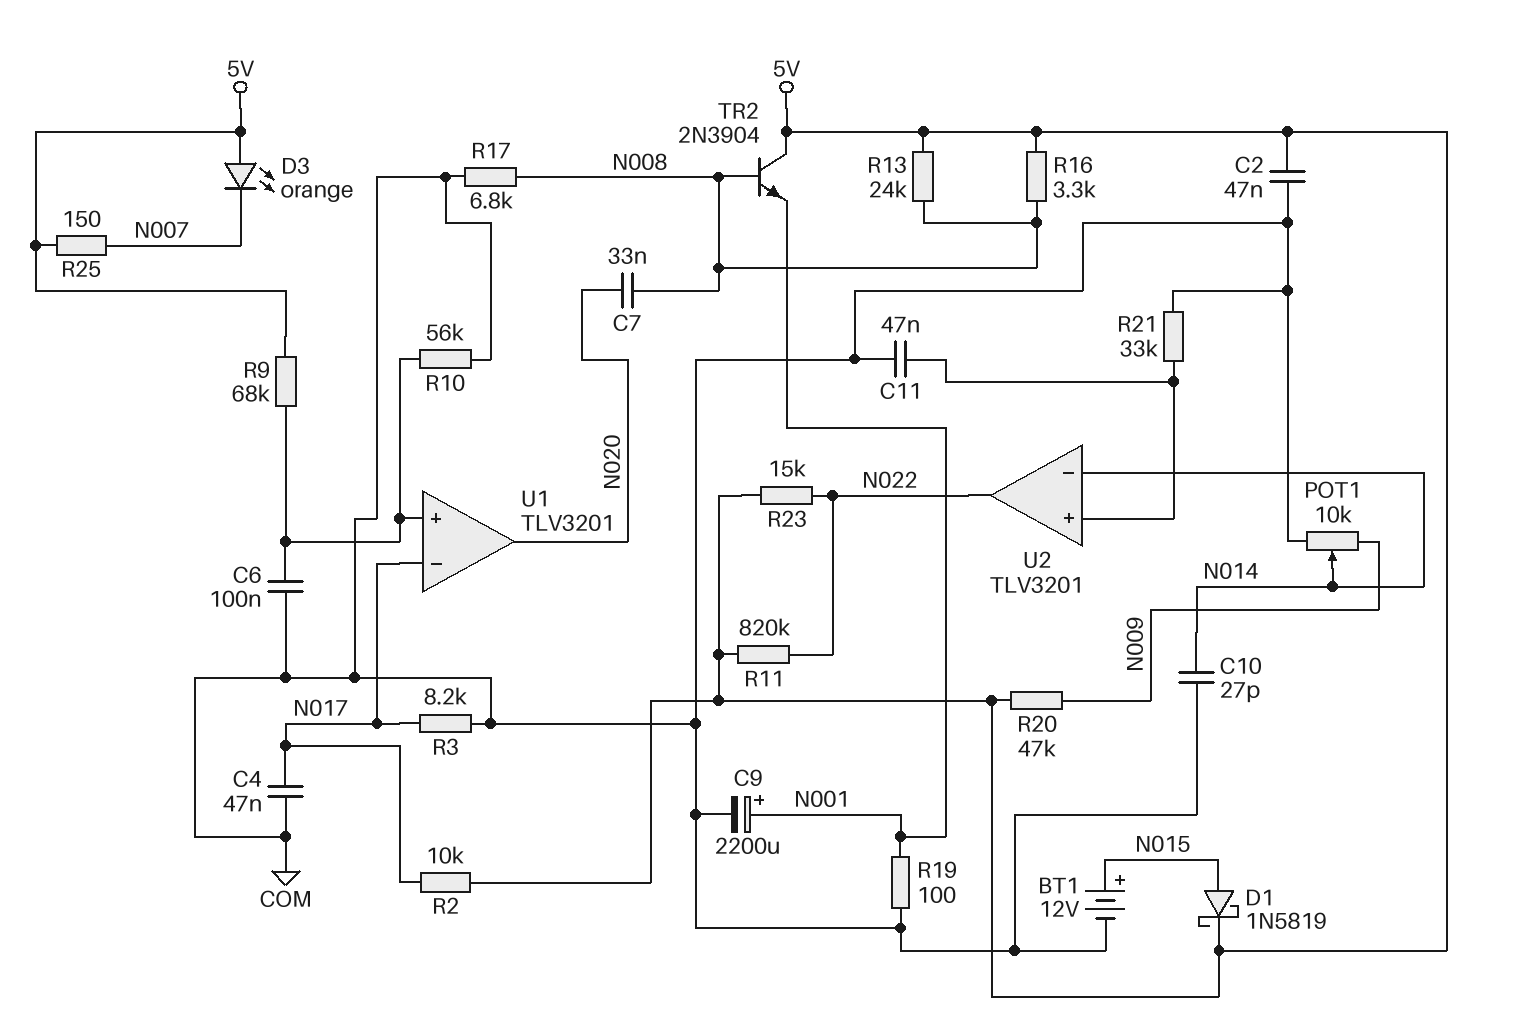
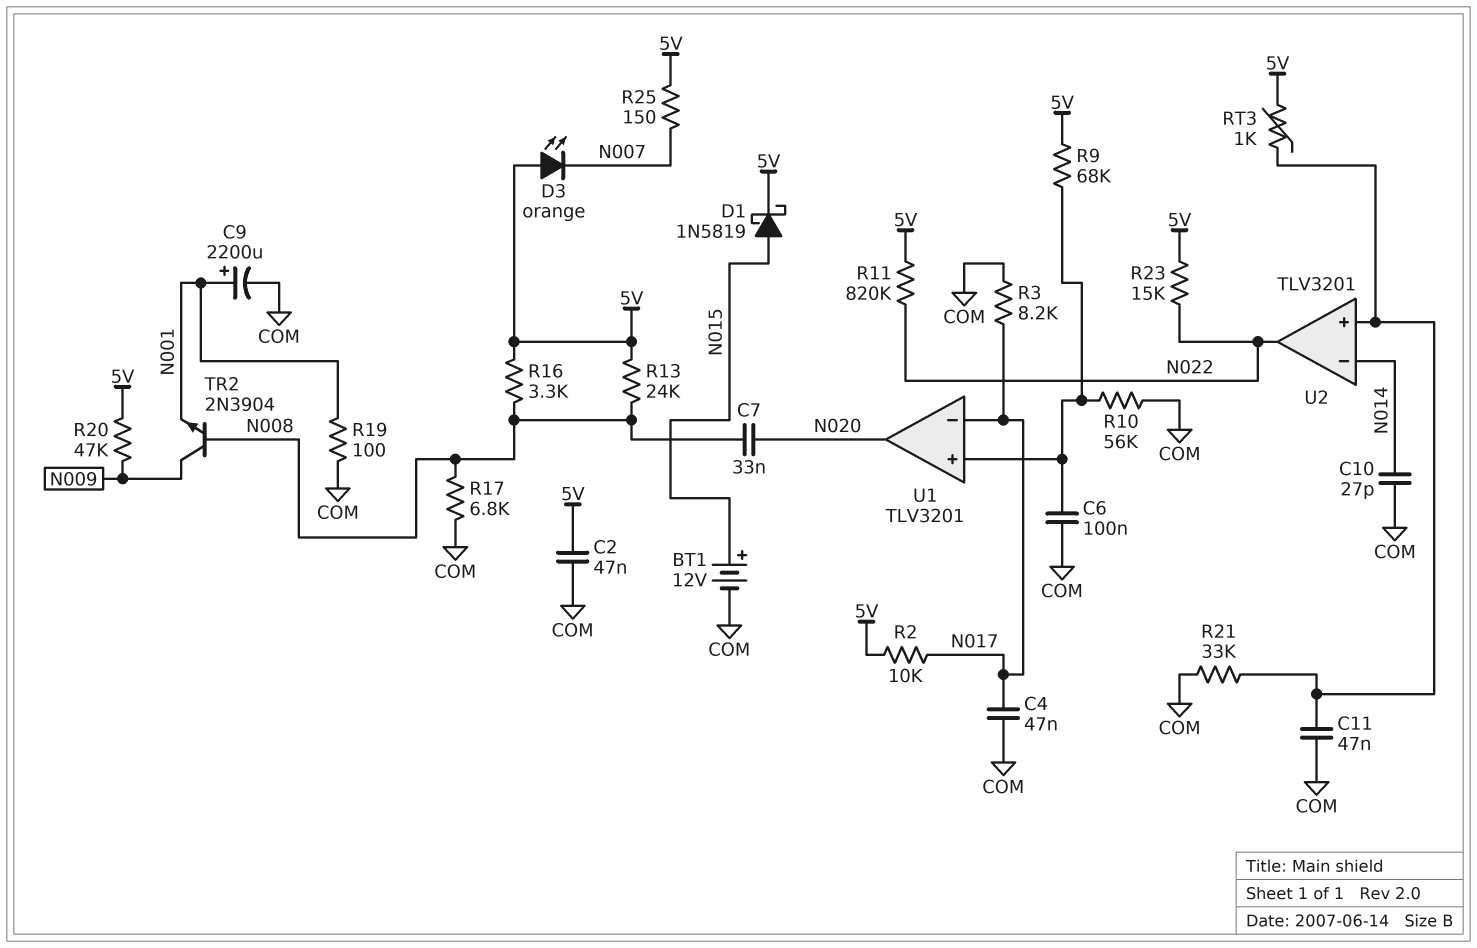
POT1: 10k (COM, N009, wiper N014) -> none
RT3: none -> 1k (5V, U2/in+)
TR2: NPN 2N3904 (B N008, C 5V, E N001) -> NPN 2N3904 (B N008, C N009, E N001)

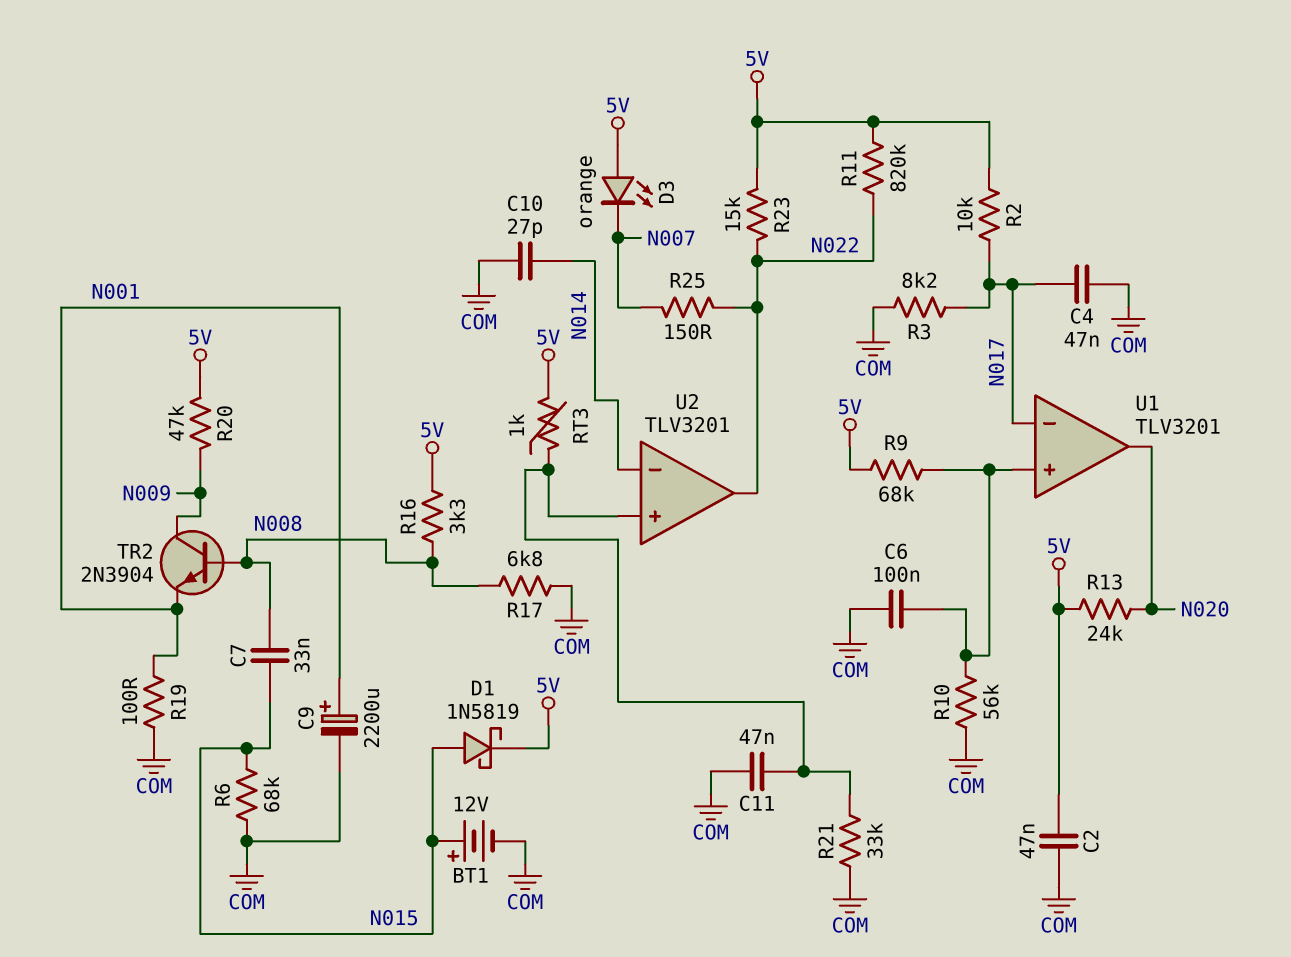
C7: 33nF (N008, N020) -> 33nF (N008, N015)
R6: none -> 68k (COM, N015)
R13: 24k (5V, N008) -> 24k (5V, N020)
R25: 150 (5V, N007) -> 150 (N007, N022)

